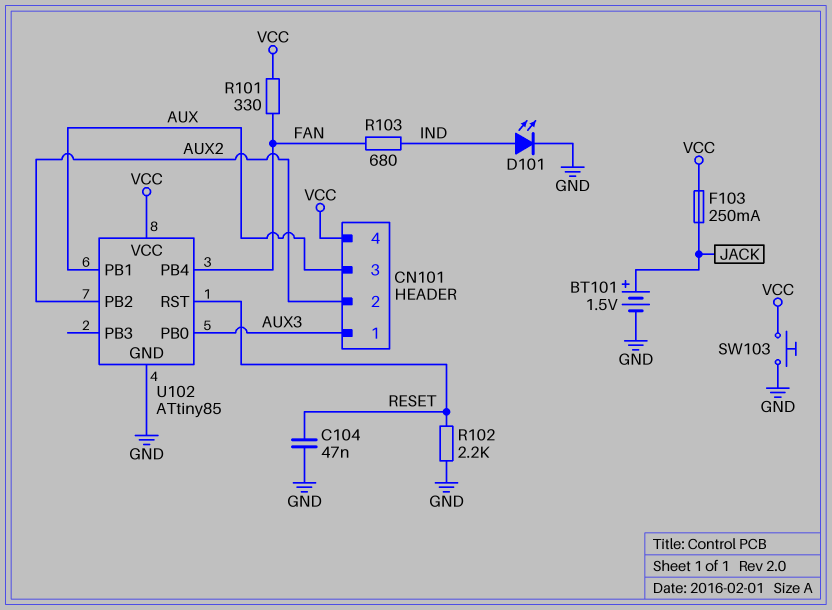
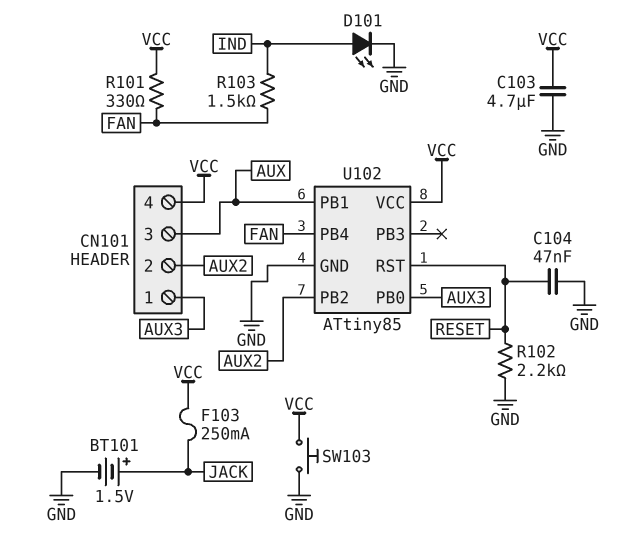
C103: none -> 4.7uF (GND, VCC)
R103: 680 (FAN, IND) -> 1.5k (FAN, IND)

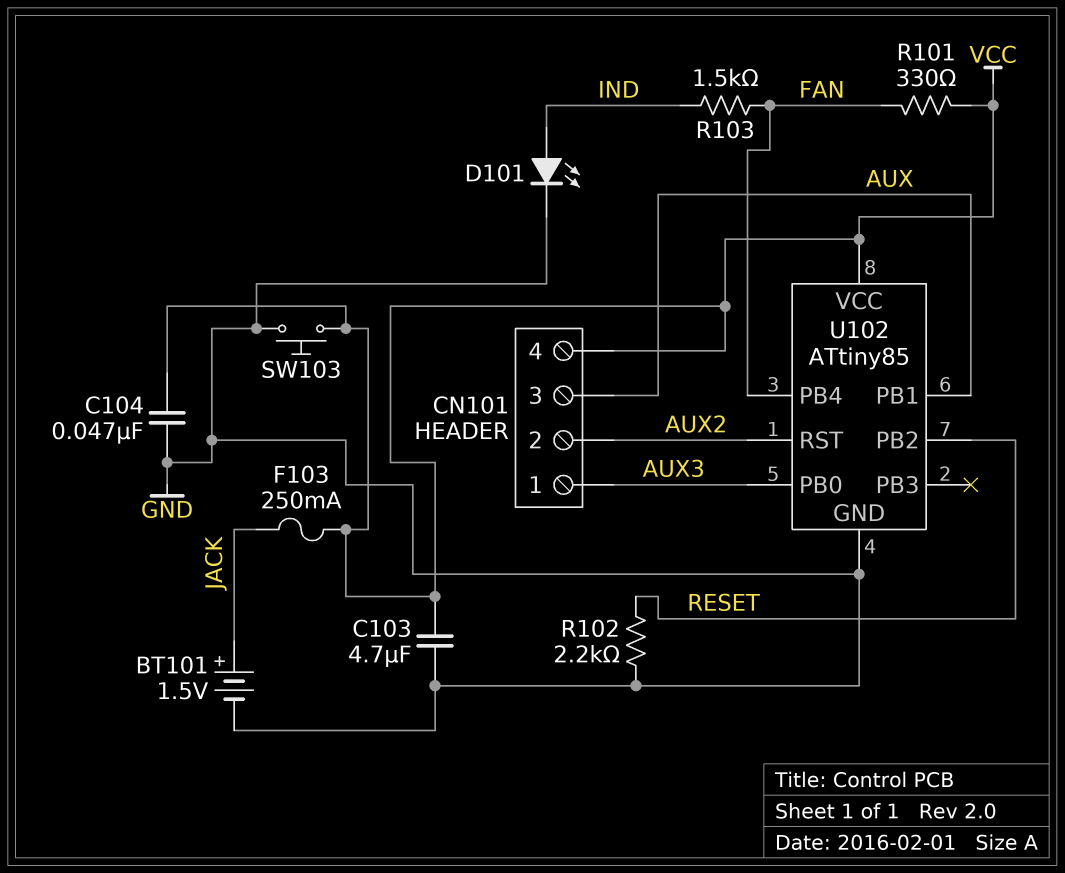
C104: 47nF (GND, RESET) -> 47nF (GND, VCC)
U102 pin PB2: AUX2 -> RESET
U102 pin RST: RESET -> AUX2

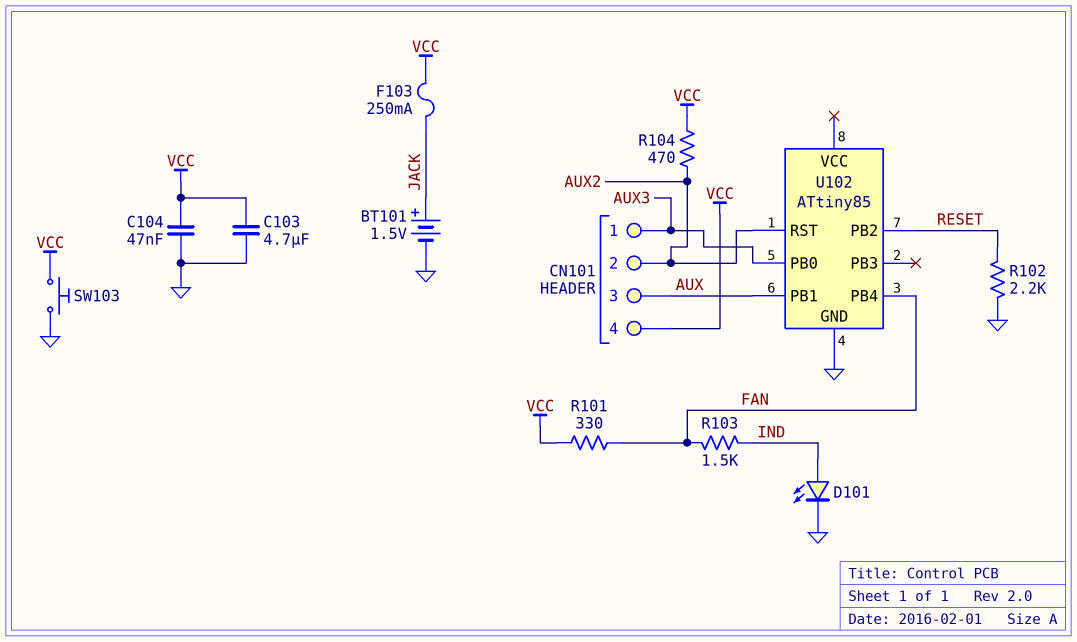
R104: none -> 470 (AUX2, VCC)
U102 pin VCC: VCC -> none

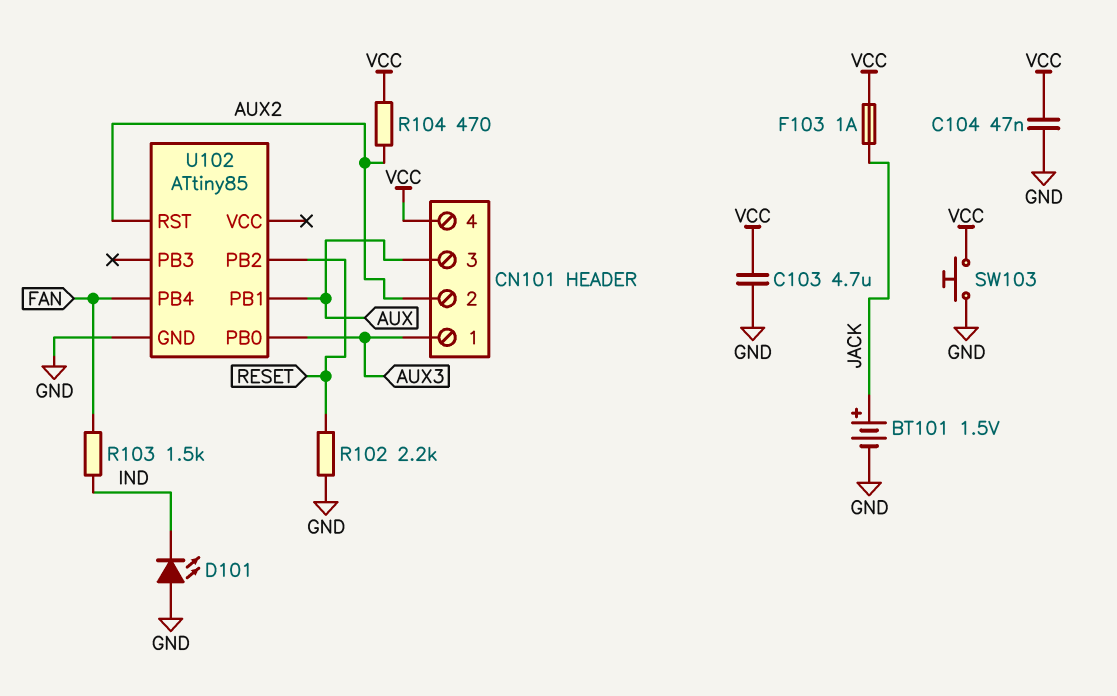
D101: LED (A IND, K GND) -> LED (A GND, K IND)
F103: 250mA (JACK, VCC) -> 1A (JACK, VCC)
R101: 330 (FAN, VCC) -> none

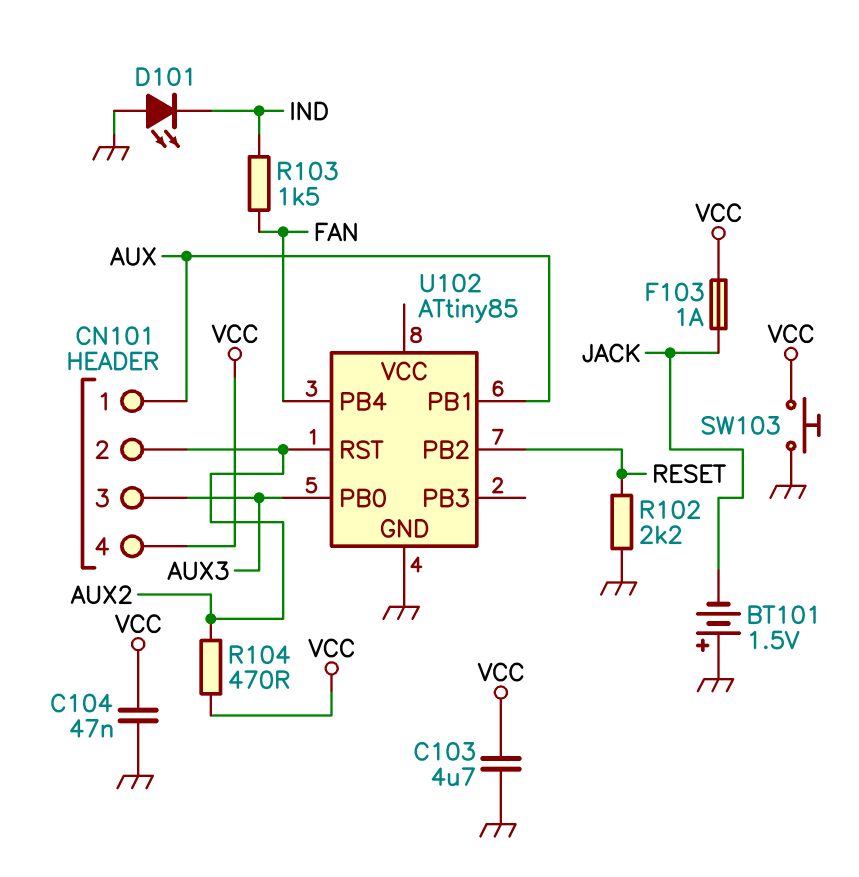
BT101: 1.5V (plus JACK, minus GND) -> 1.5V (plus GND, minus JACK)
CN101 pin 1: AUX3 -> AUX
CN101 pin 3: AUX -> AUX3

